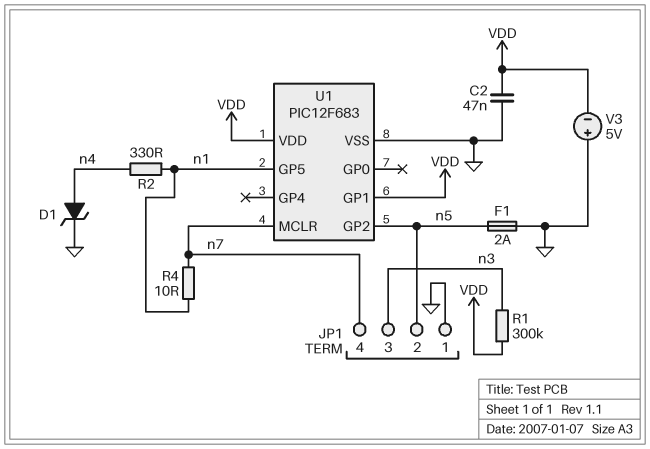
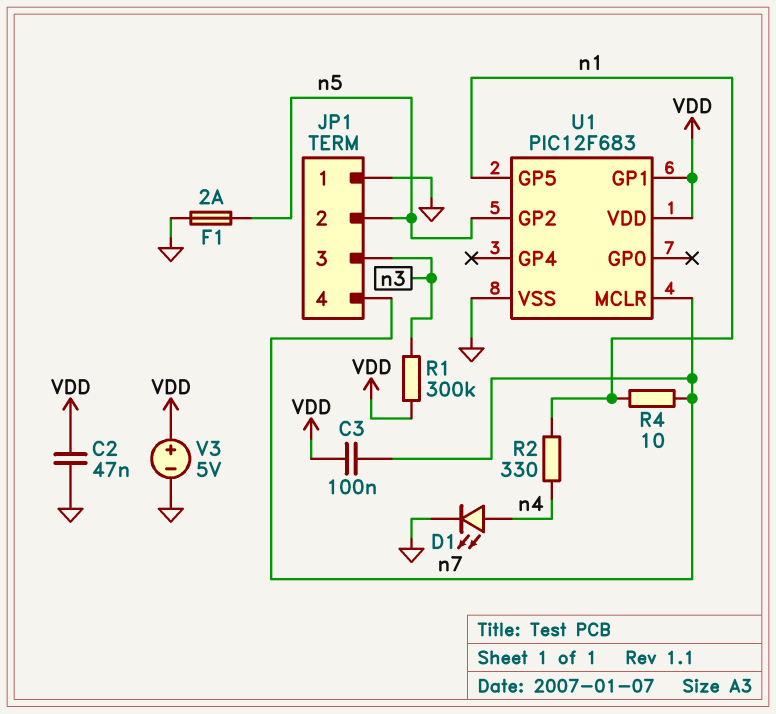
C3: none -> 100nF (VDD, n7)
D1: zener (A n4, K GND) -> LED (A n4, K GND)
V3: 5V (plus GND, minus VDD) -> 5V (plus VDD, minus GND)

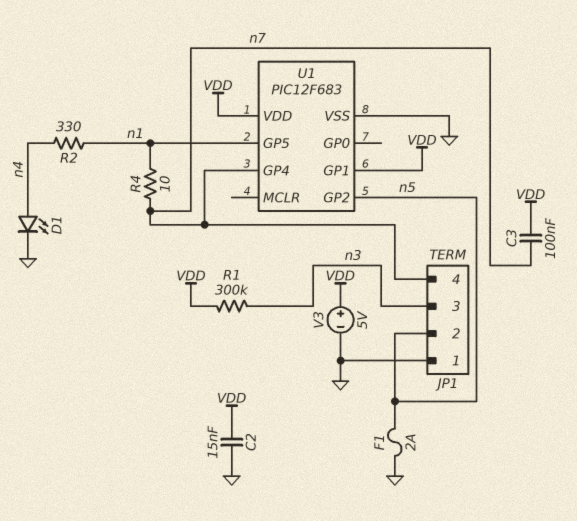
C2: 47nF (GND, VDD) -> 15nF (GND, VDD)
U1 pin GP4: none -> n7
U1 pin MCLR: n7 -> none

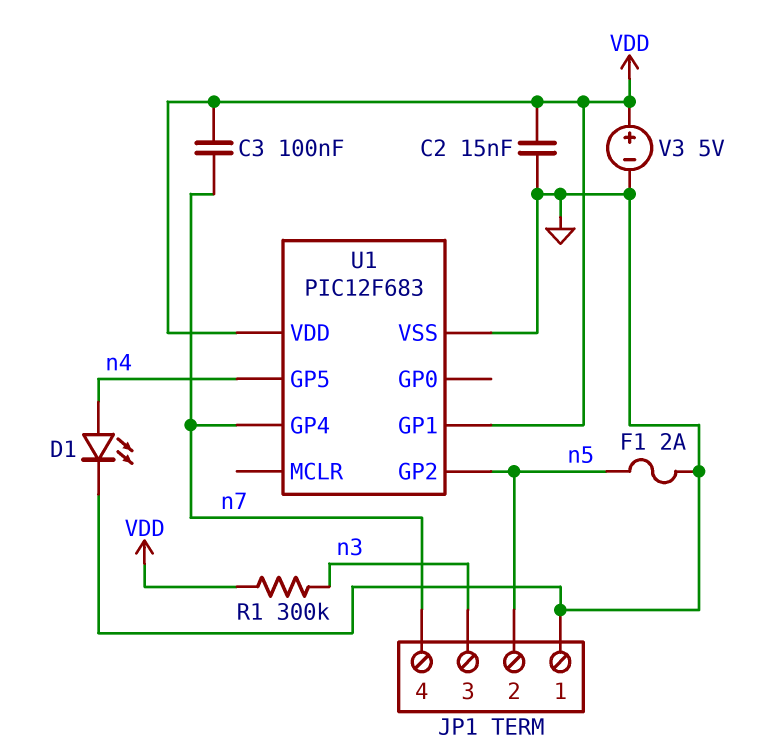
R2: 330 (n1, n4) -> none
R4: 10 (n1, n7) -> none
U1 pin GP5: n1 -> n4

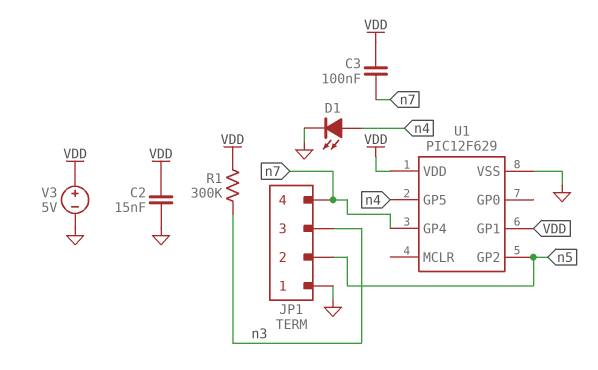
F1: 2A (GND, n5) -> none
U1: PIC12F683 -> PIC12F629

